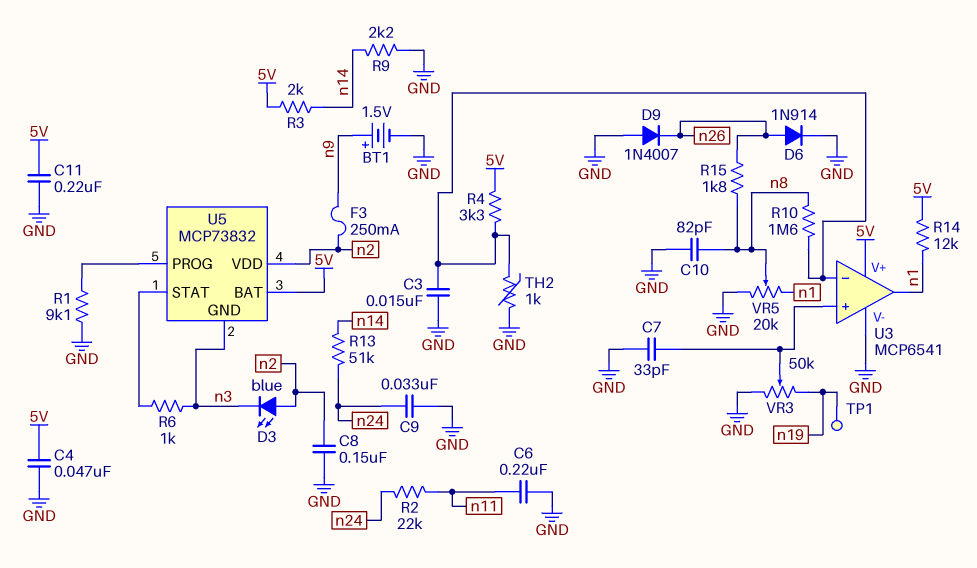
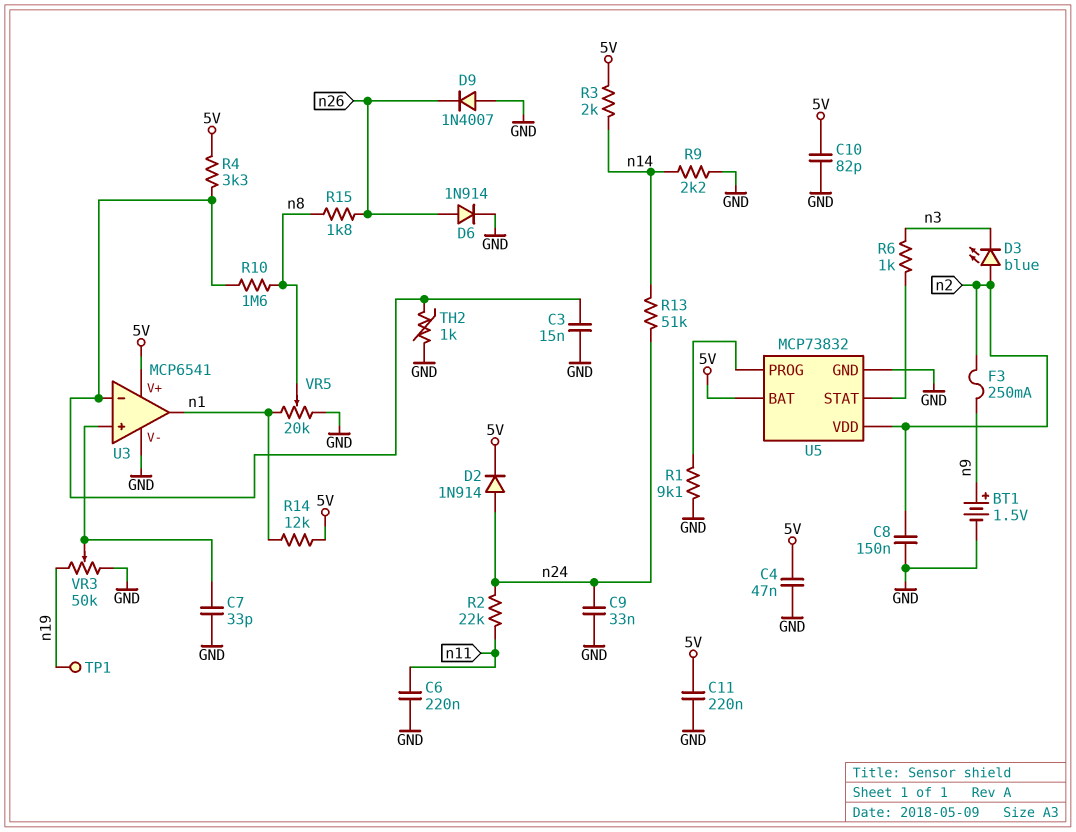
C10: 82pF (GND, n8) -> 82pF (5V, GND)
D2: none -> diode 1N914 (A n24, K 5V)
U5 pin GND: n3 -> GND

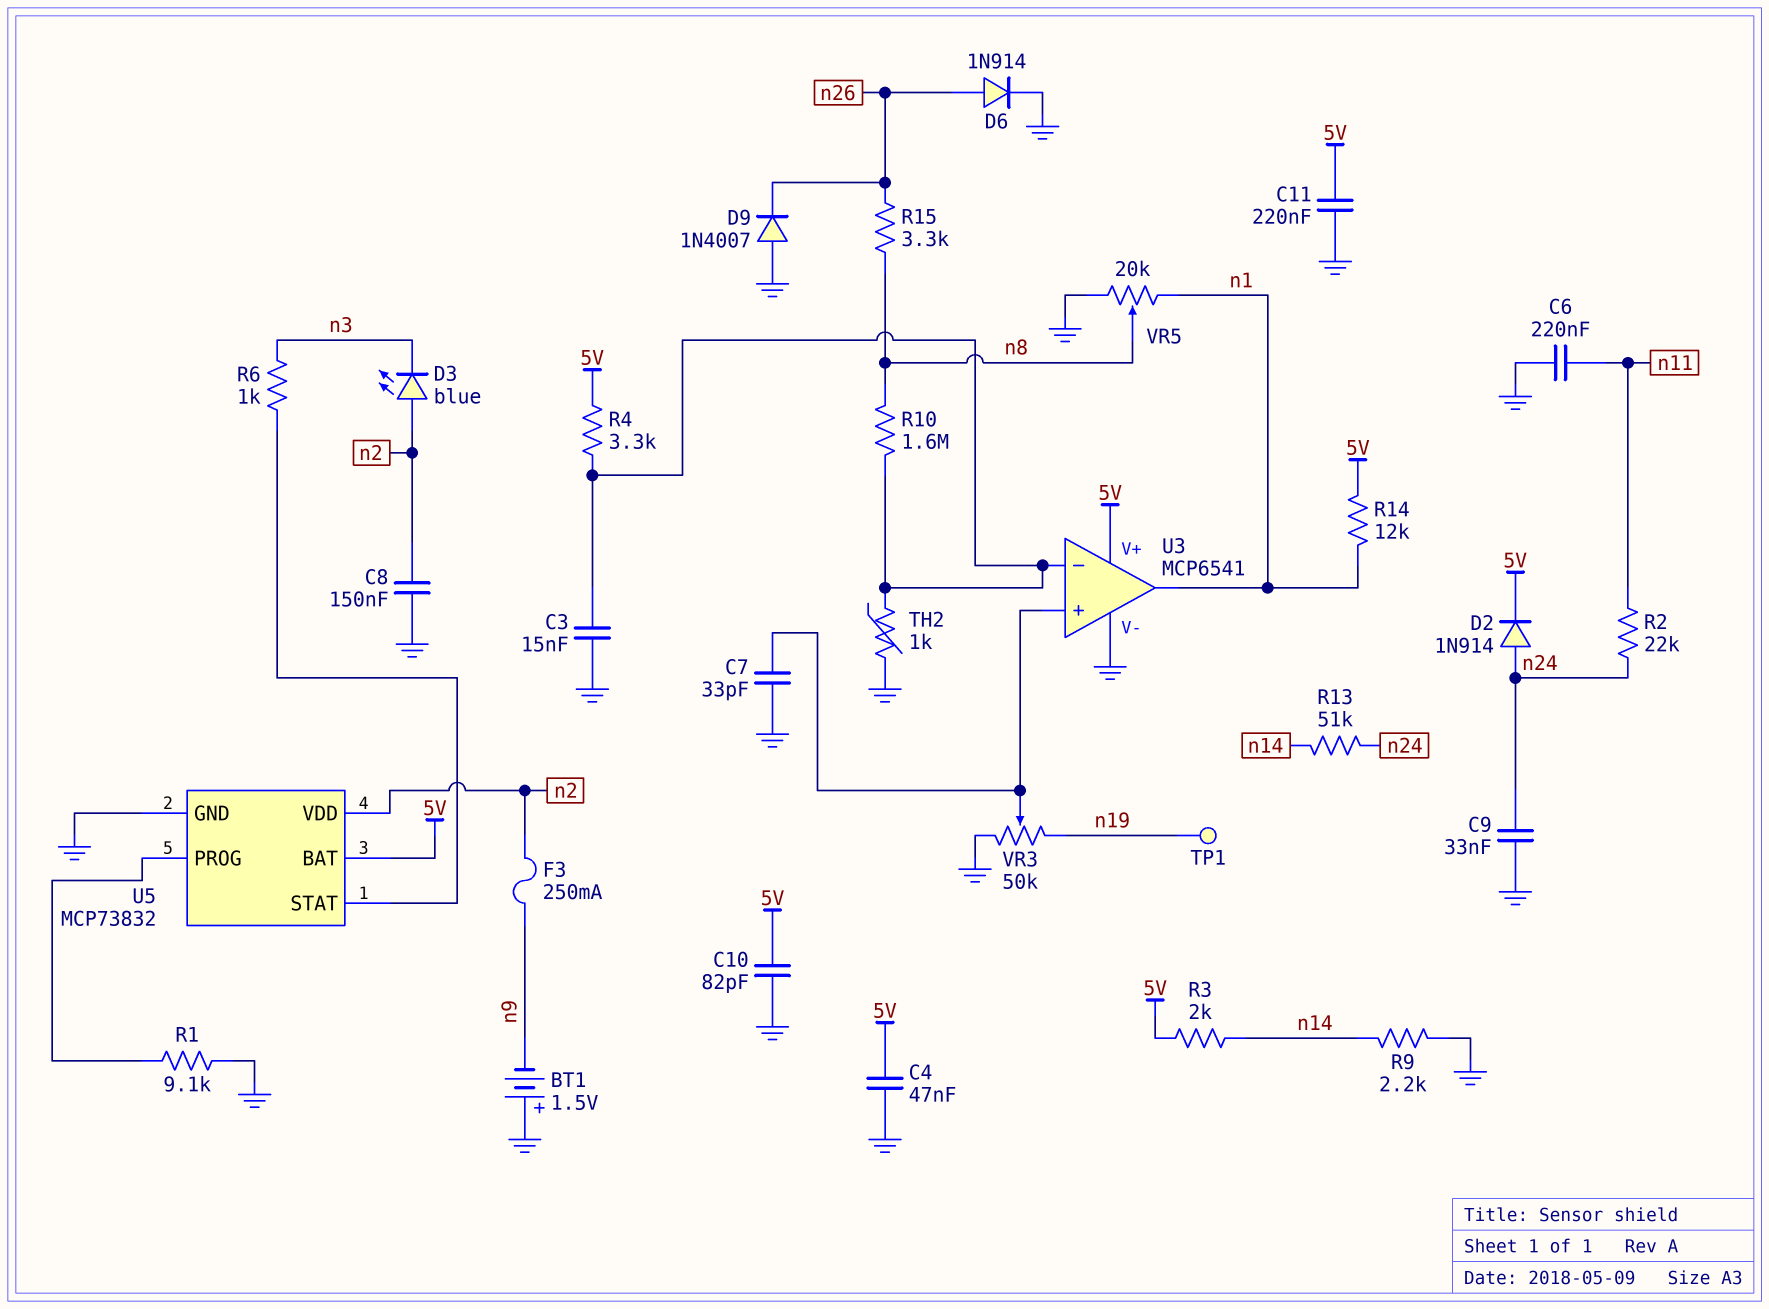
BT1: 1.5V (plus n9, minus GND) -> 1.5V (plus GND, minus n9)
R15: 1.8k (n8, n26) -> 3.3k (n8, n26)

